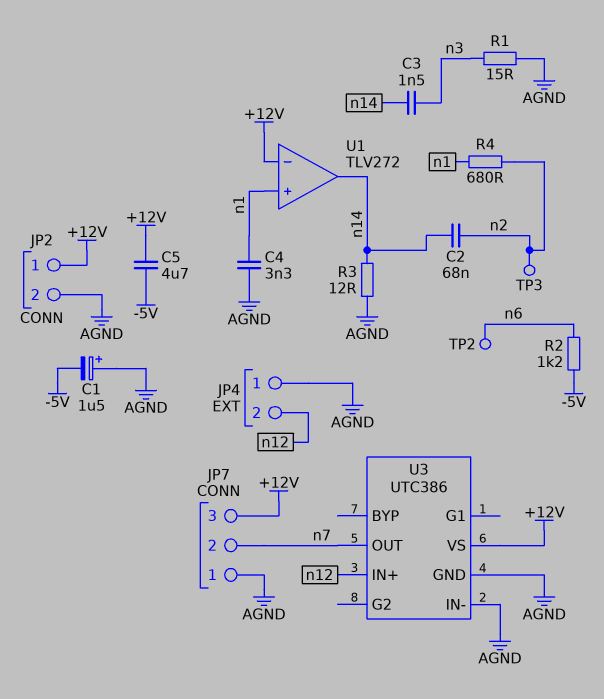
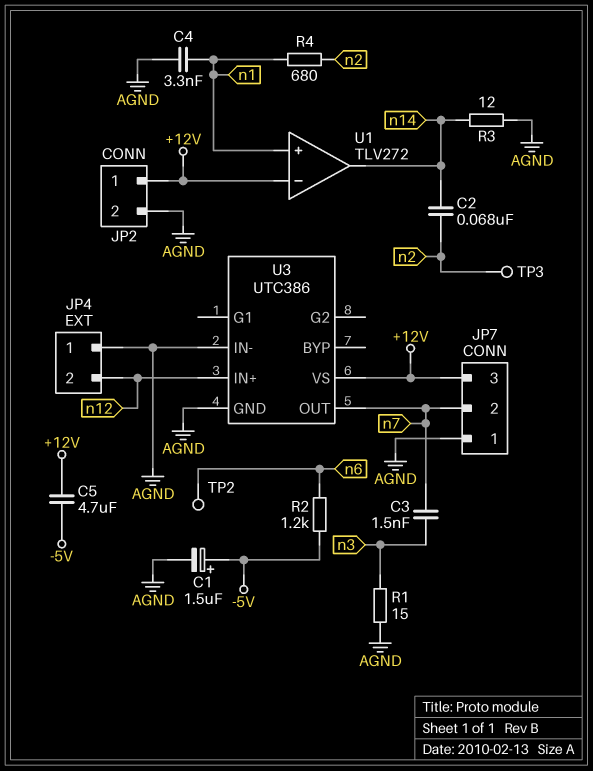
C1: 1.5uF (plus AGND, minus -5V) -> 1.5uF (plus -5V, minus AGND)
C3: 1.5nF (n3, n14) -> 1.5nF (n3, n7)

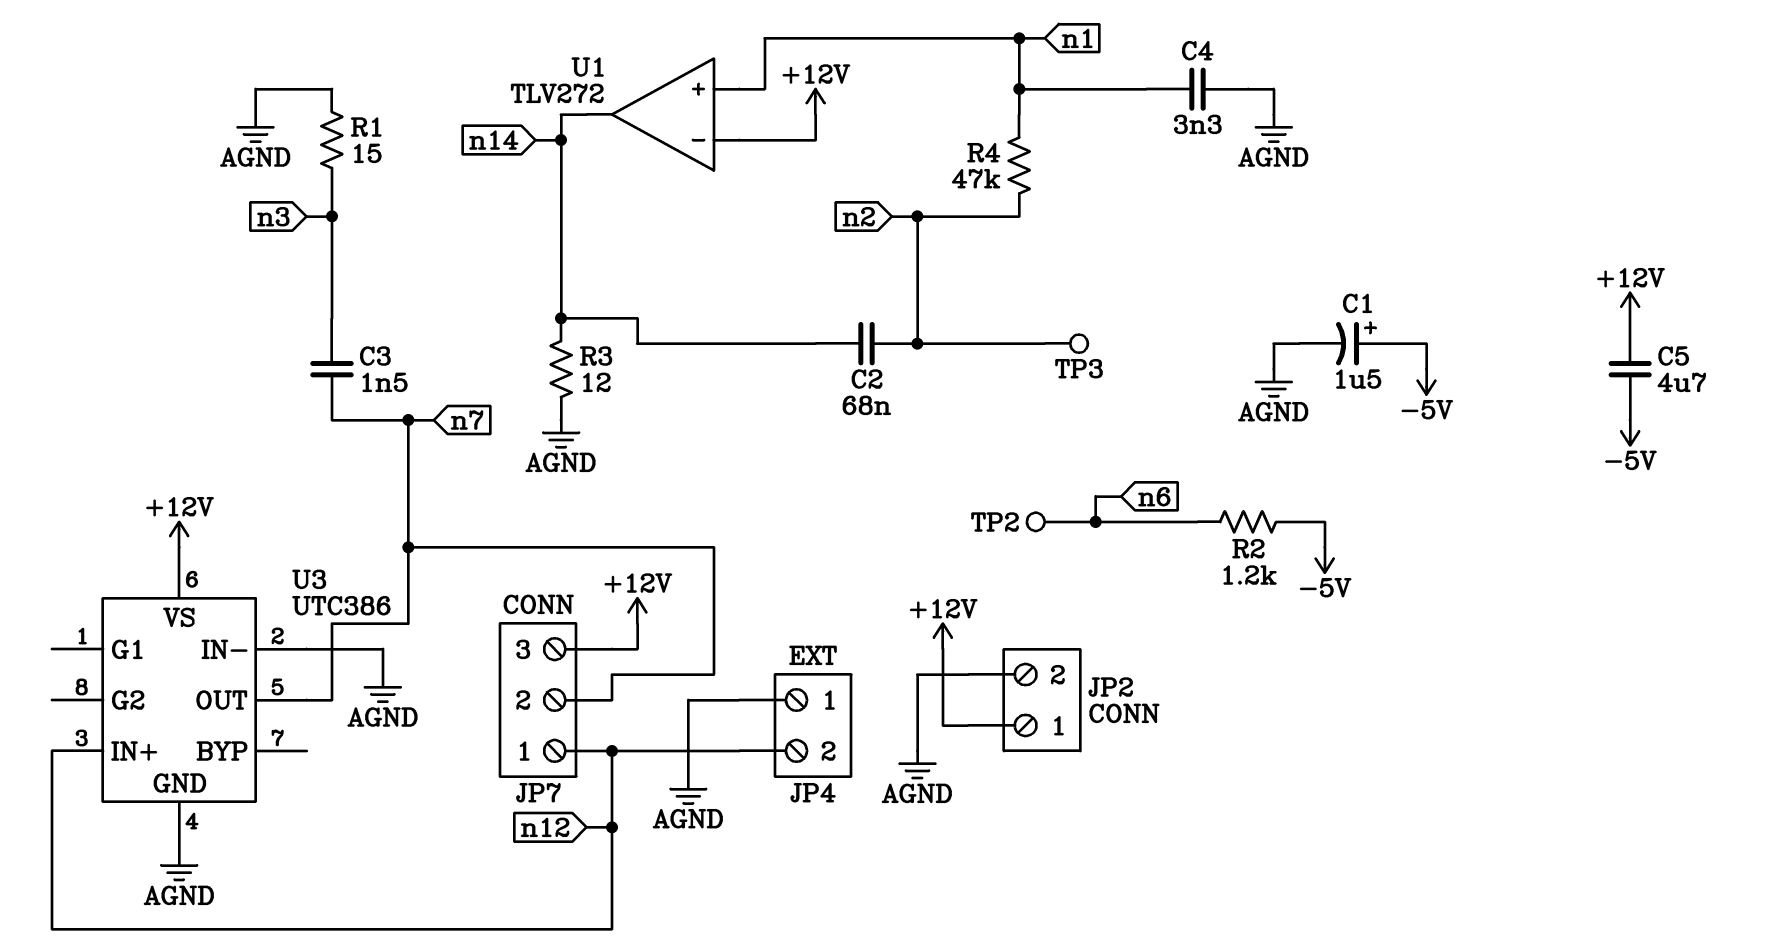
JP7 pin 1: AGND -> n12
R4: 680 (n1, n2) -> 47k (n1, n2)

